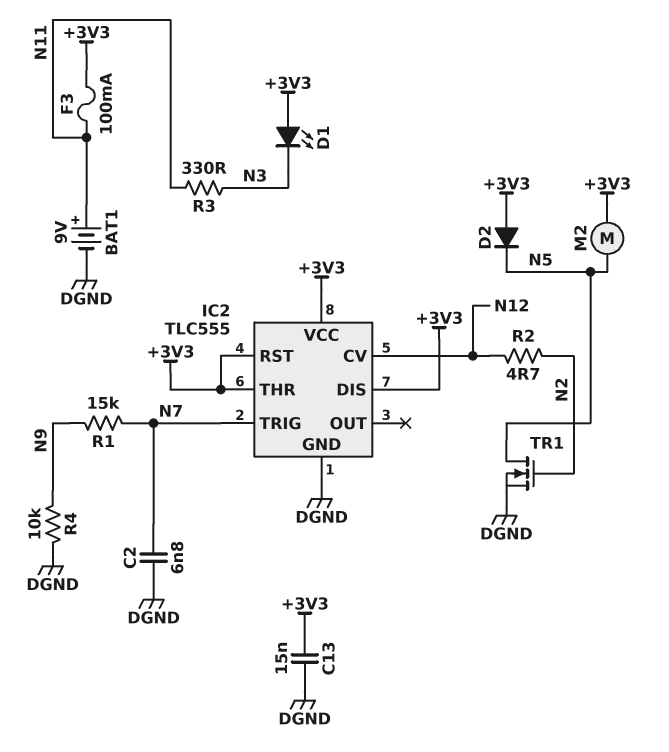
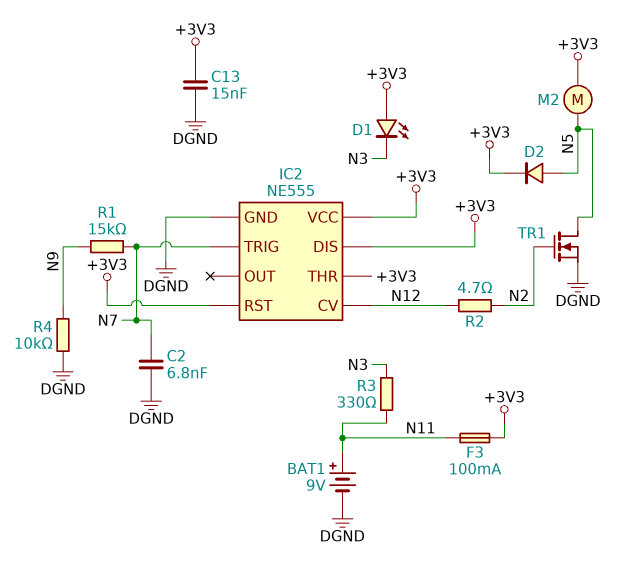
D2: diode (A +3V3, K N5) -> diode (A N5, K +3V3)
IC2: TLC555 -> NE555

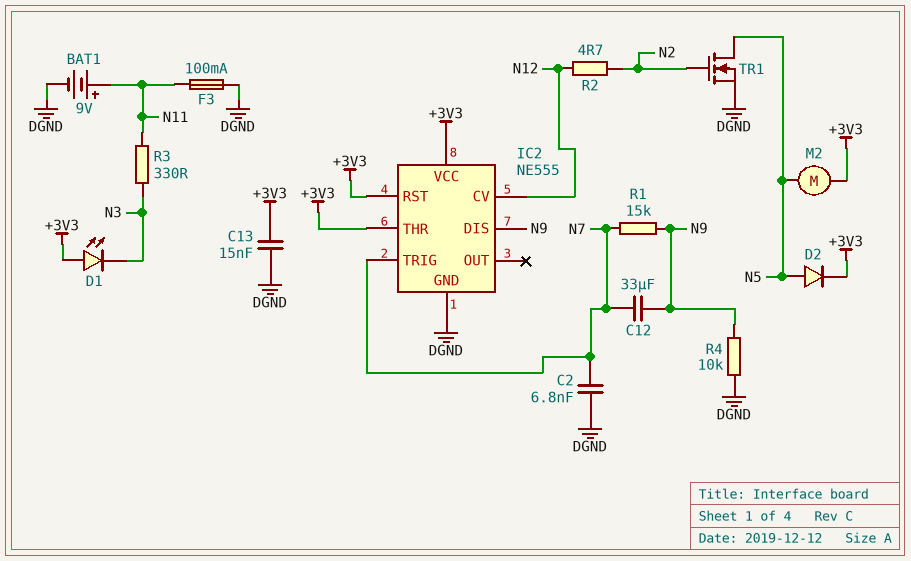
C12: none -> 33uF (N7, N9)
F3: 100mA (+3V3, N11) -> 100mA (DGND, N11)
IC2 pin DIS: +3V3 -> N9

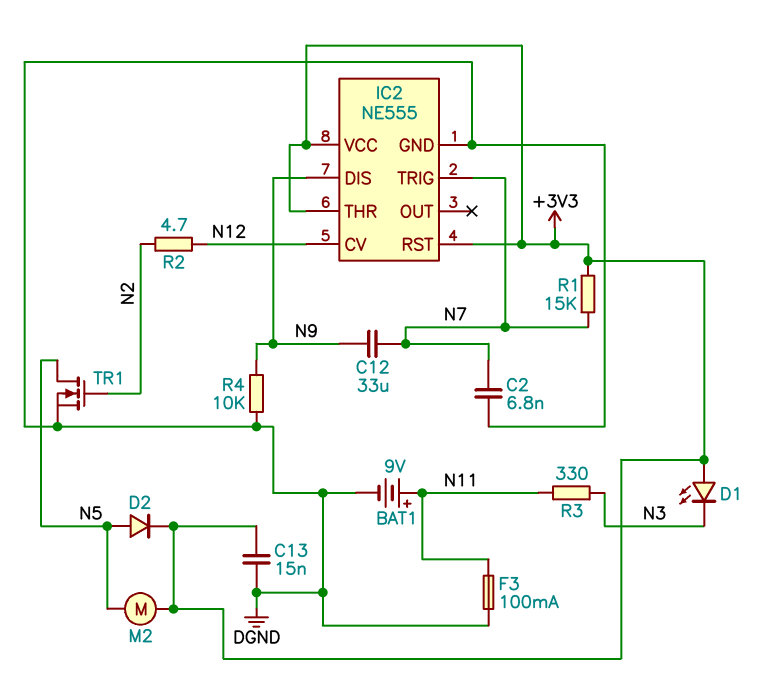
R1: 15k (N7, N9) -> 15k (+3V3, N7)

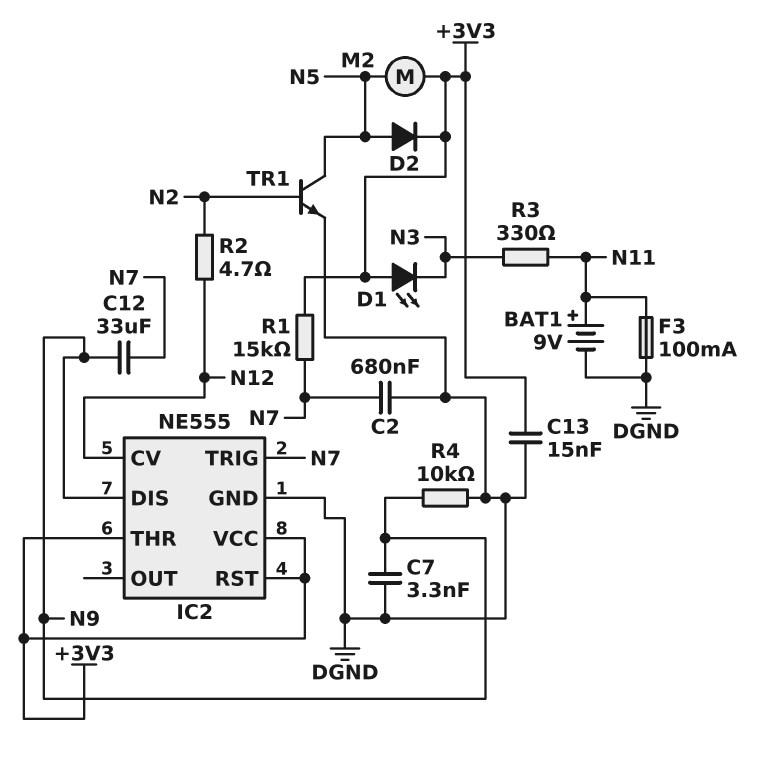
C2: 6.8nF (DGND, N7) -> 680nF (DGND, N7)
C7: none -> 3.3nF (DGND, N9)
TR1: NMOS (G N2, D N5, S DGND) -> NPN (B N2, C N5, E DGND)

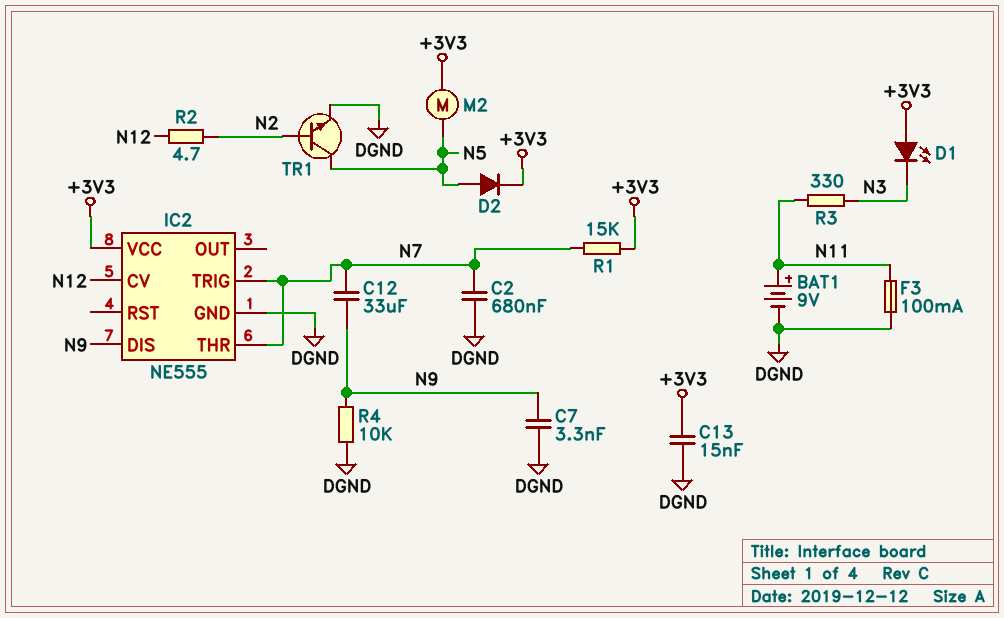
IC2 pin RST: +3V3 -> none
IC2 pin THR: +3V3 -> N7

